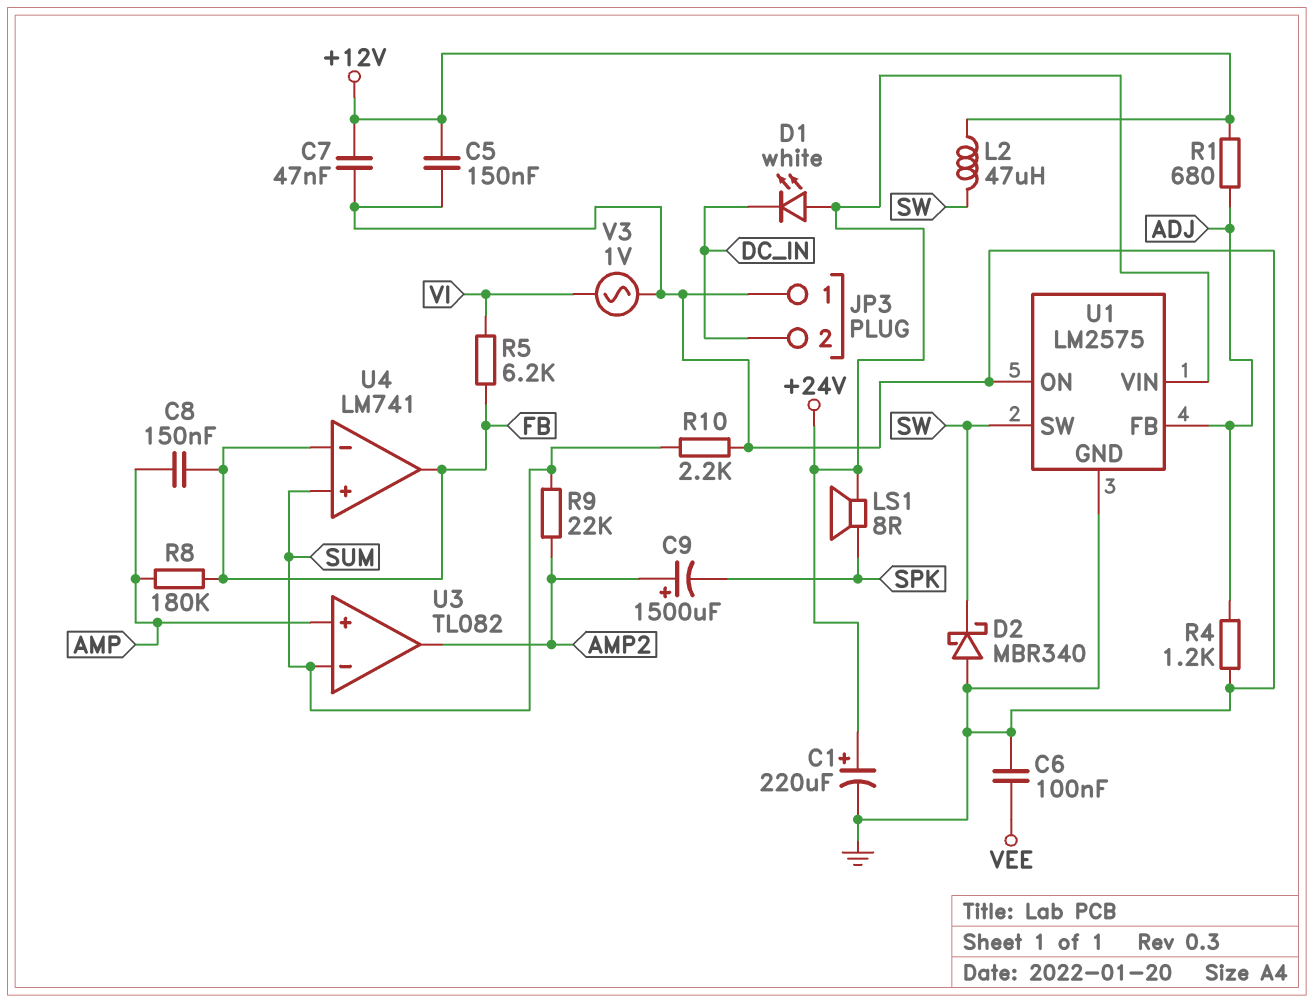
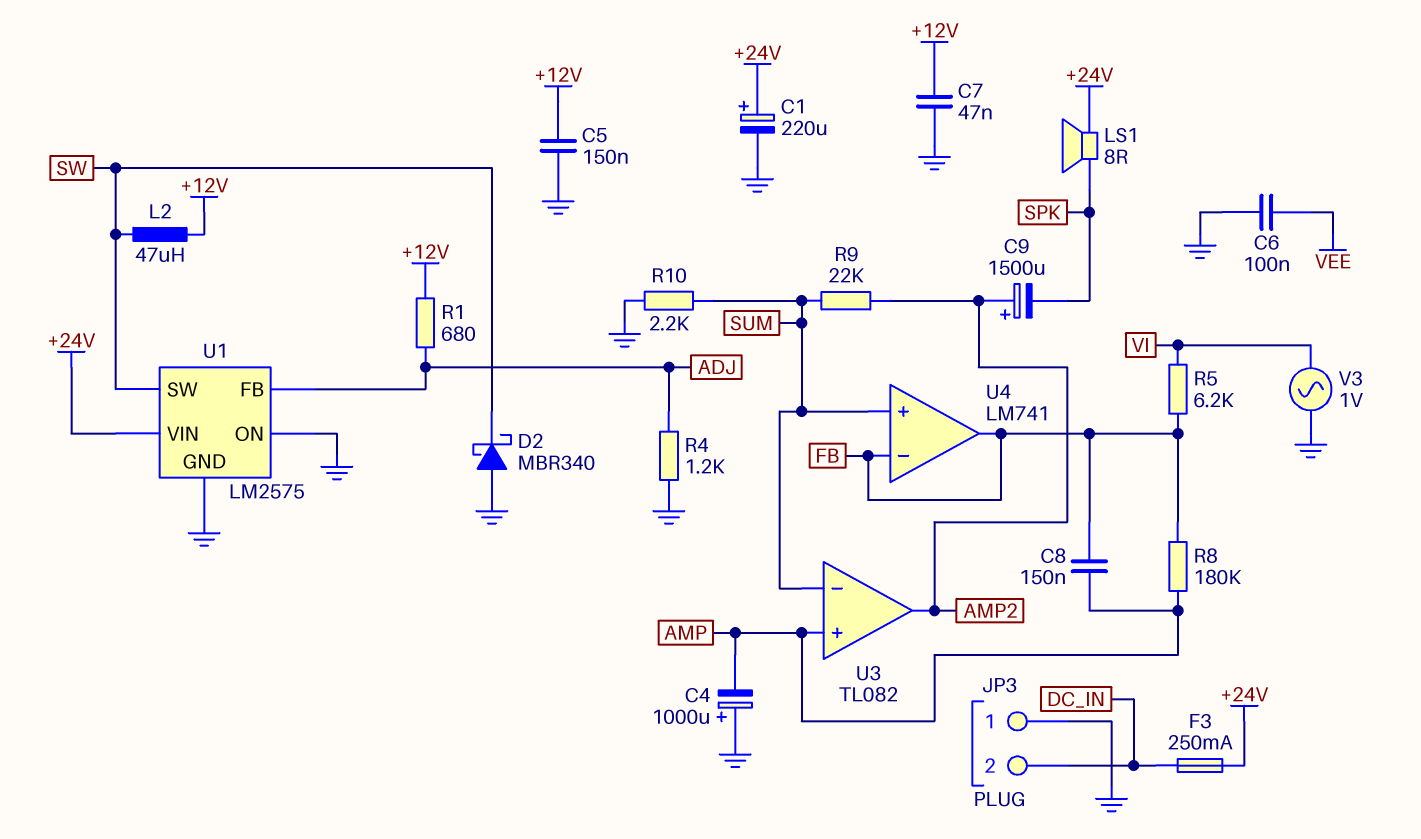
C4: none -> 1000uF (plus GND, minus AMP)
D1: LED white (A +24V, K DC_IN) -> none
F3: none -> 250mA (+24V, DC_IN)

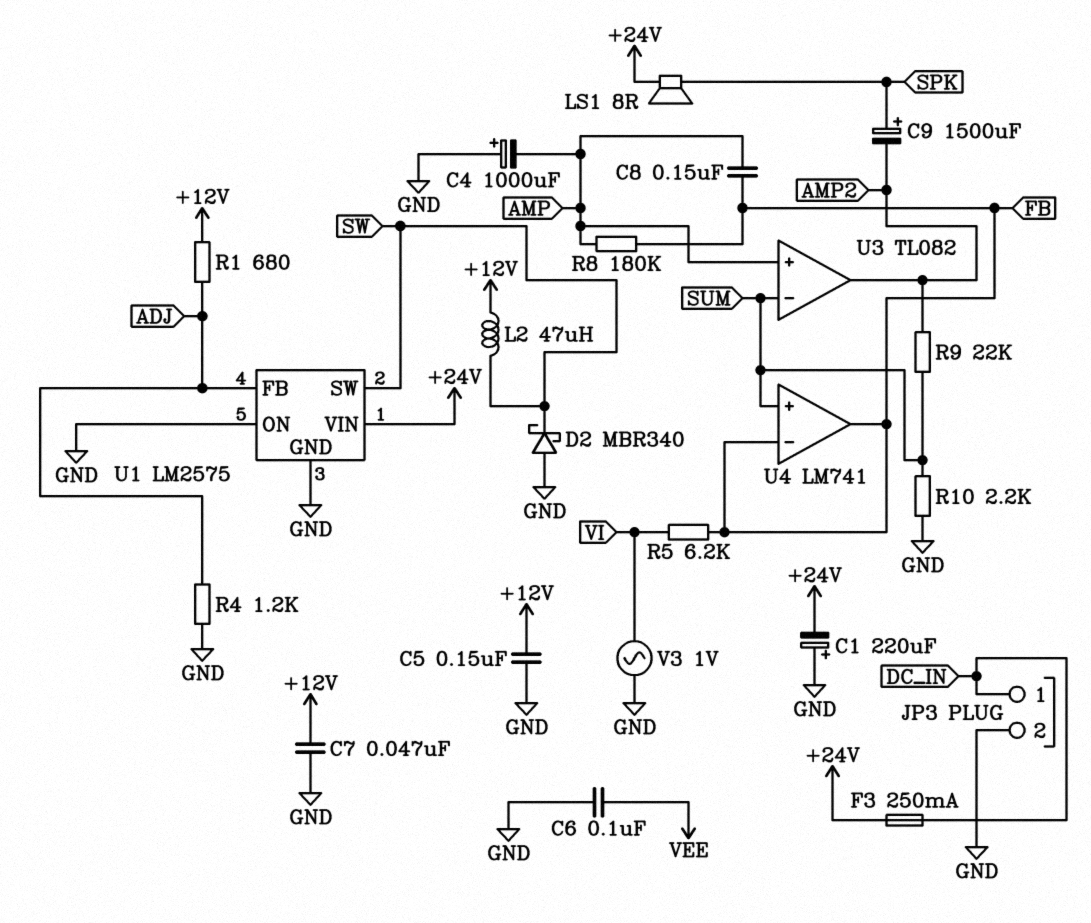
C1: 220uF (plus +24V, minus GND) -> 220uF (plus GND, minus +24V)
C9: 1500uF (plus AMP2, minus SPK) -> 1500uF (plus SPK, minus AMP2)
JP3 pin 1: GND -> DC_IN
JP3 pin 2: DC_IN -> GND

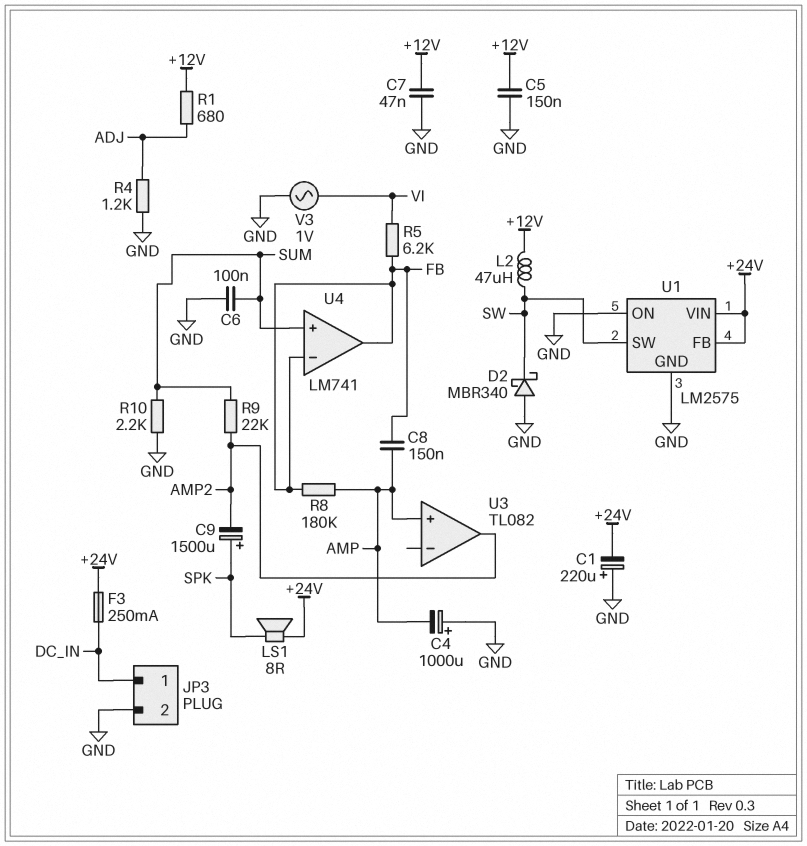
C6: 100nF (GND, VEE) -> 100nF (GND, SUM)
U1 pin FB: ADJ -> +24V
U3 pin in-: SUM -> none

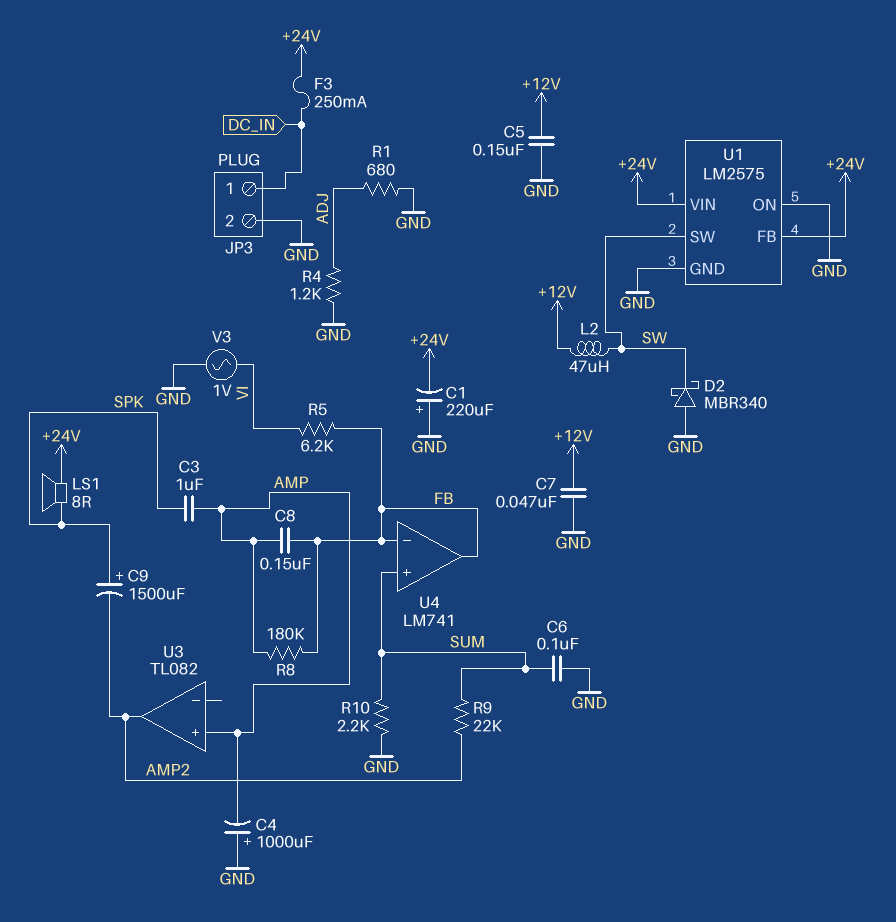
C3: none -> 1uF (AMP, SPK)
R1: 680 (+12V, ADJ) -> 680 (ADJ, GND)

